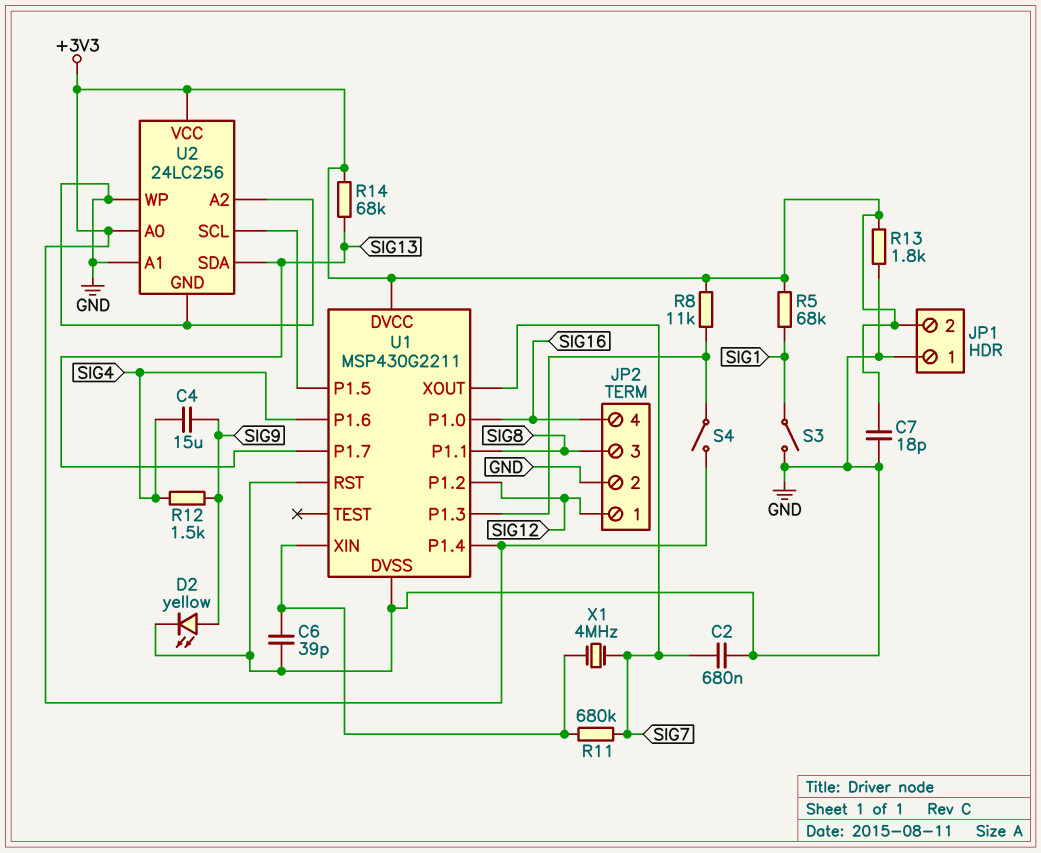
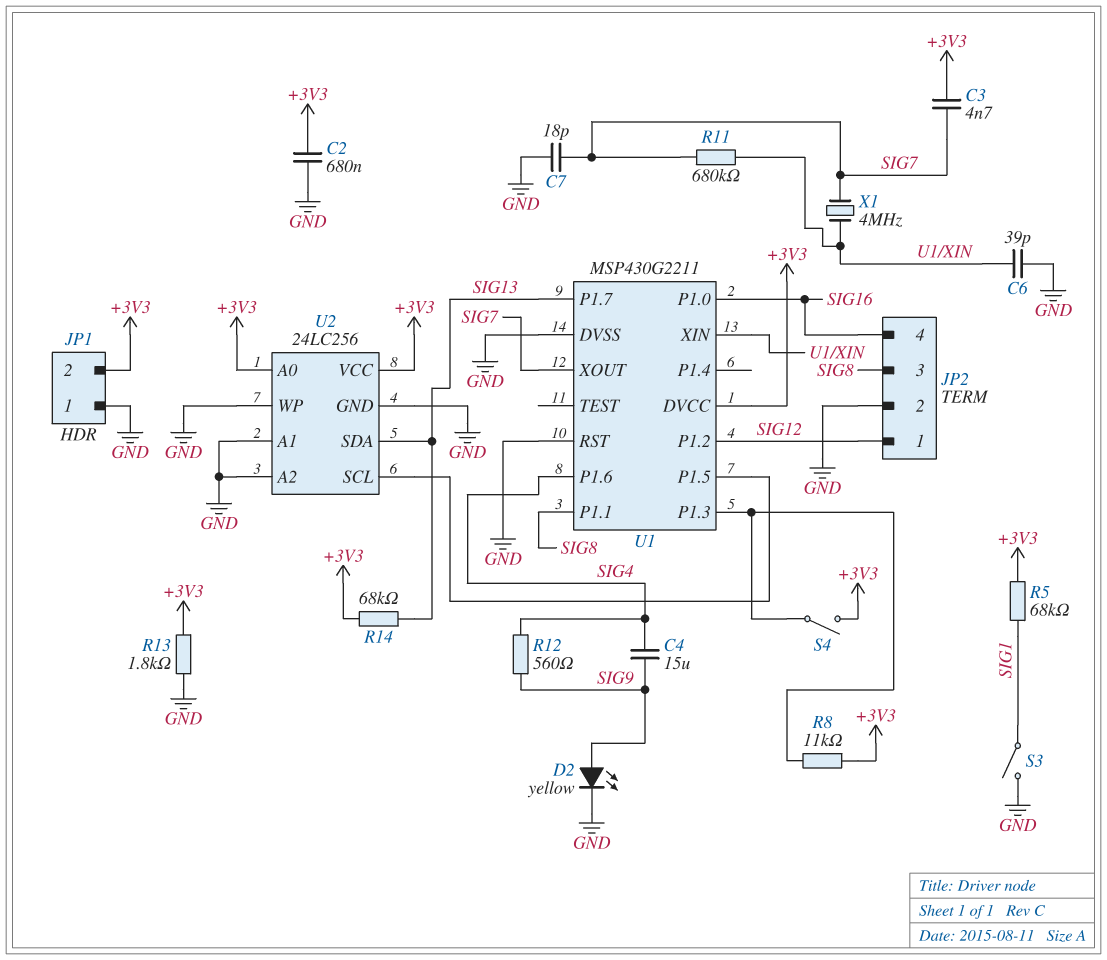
C2: 680nF (GND, SIG7) -> 680nF (+3V3, GND)
C3: none -> 4.7nF (+3V3, SIG7)
C7: 18pF (+3V3, GND) -> 18pF (GND, SIG7)
R12: 1.5k (SIG4, SIG9) -> 560 (SIG4, SIG9)
U1 pin P1.4: +3V3 -> none

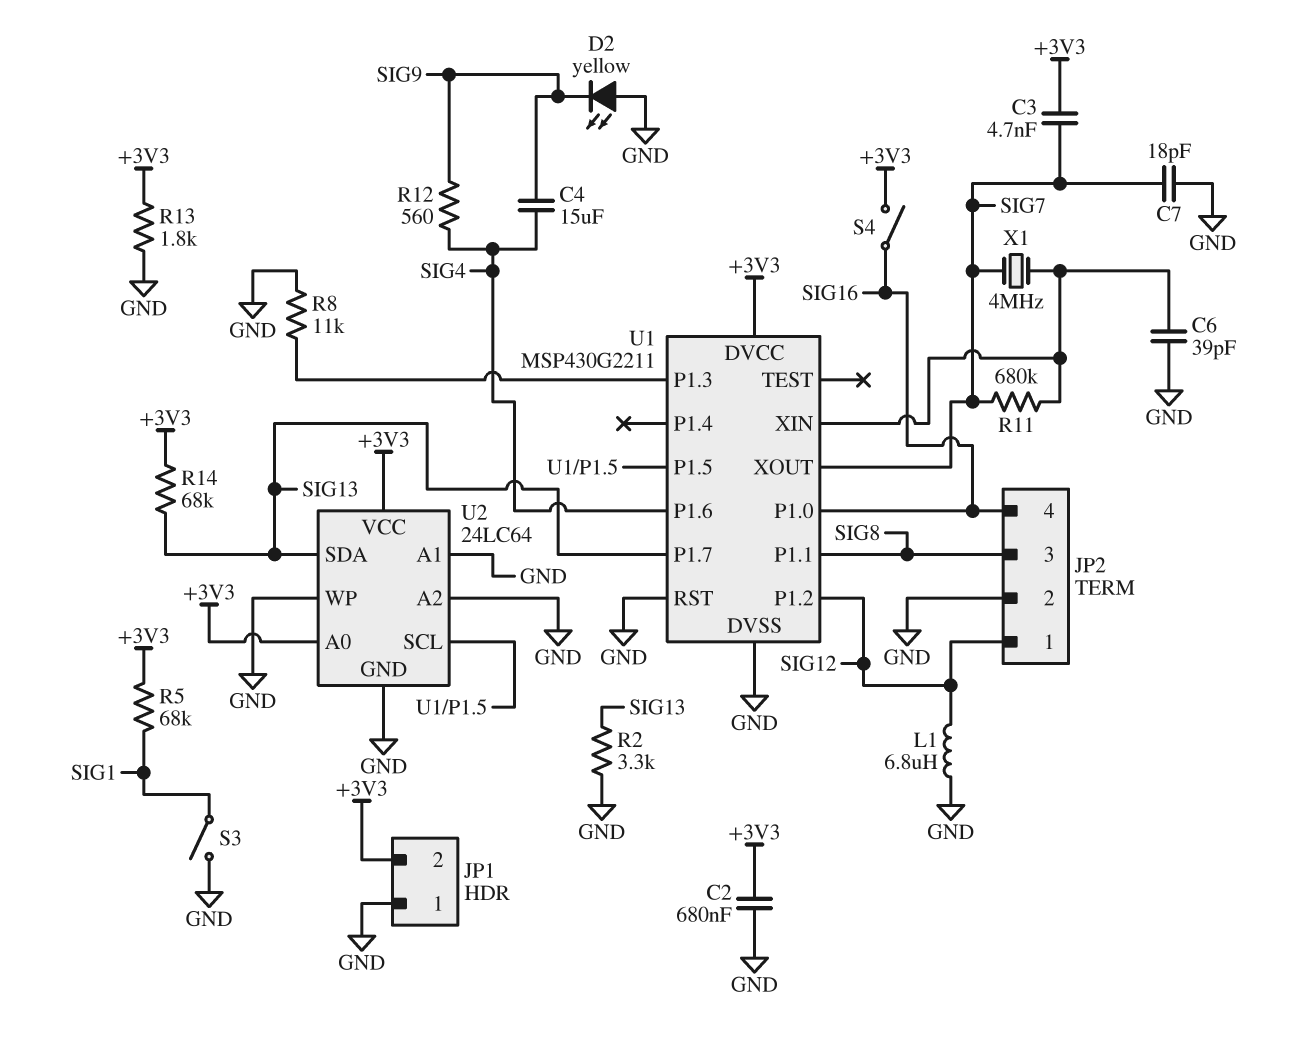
D2: LED yellow (A SIG9, K GND) -> LED yellow (A GND, K SIG9)
L1: none -> 6.8uH (GND, SIG12)
R2: none -> 3.3k (GND, SIG13)
R8: 11k (+3V3, U1/P1.3) -> 11k (GND, U1/P1.3)
S4: switch (+3V3, U1/P1.3) -> switch (+3V3, SIG16)
U2: 24LC256 -> 24LC64

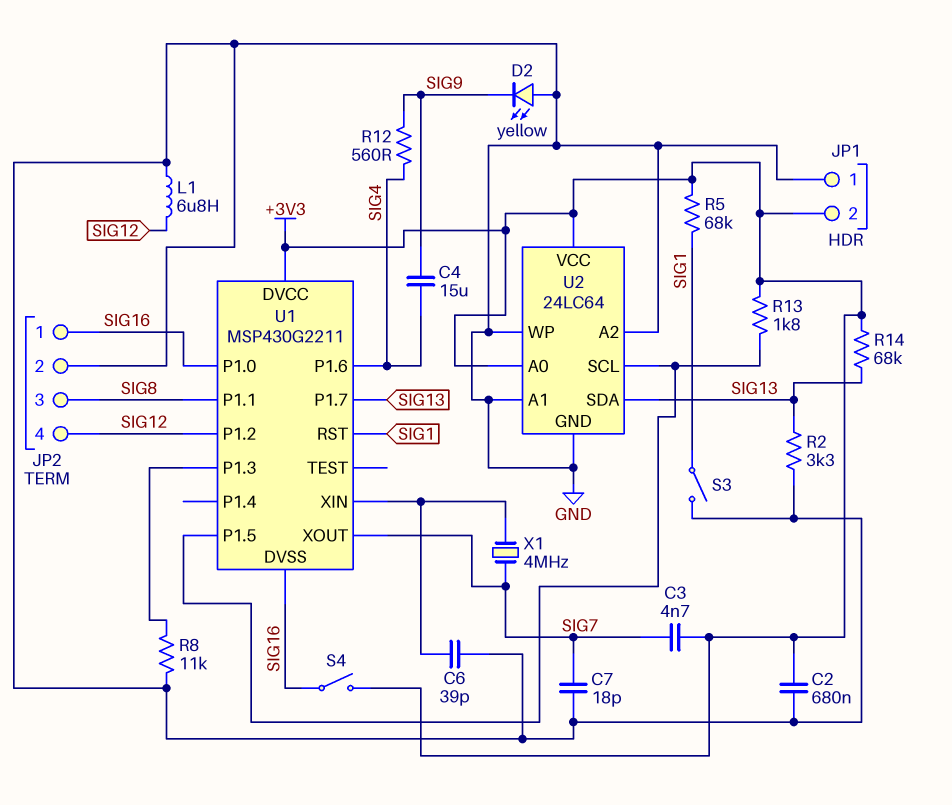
JP2 pin 1: SIG12 -> SIG16
JP2 pin 4: SIG16 -> SIG12
R11: 680k (SIG7, U1/XIN) -> none
R13: 1.8k (+3V3, GND) -> 1.8k (+3V3, U1/P1.5)
U1 pin DVSS: GND -> SIG16
U1 pin RST: GND -> SIG1

